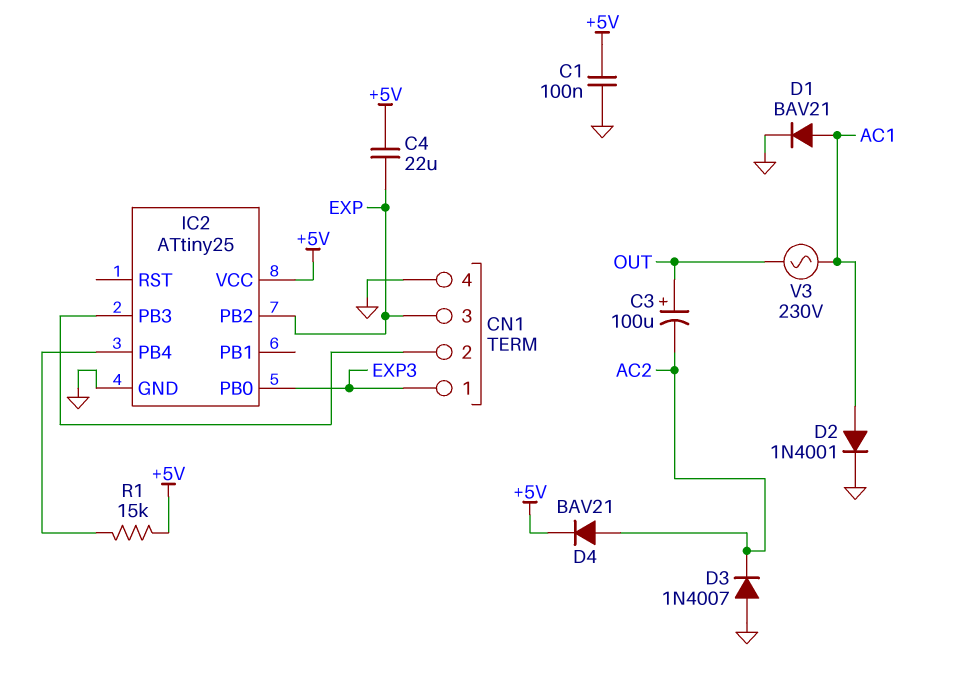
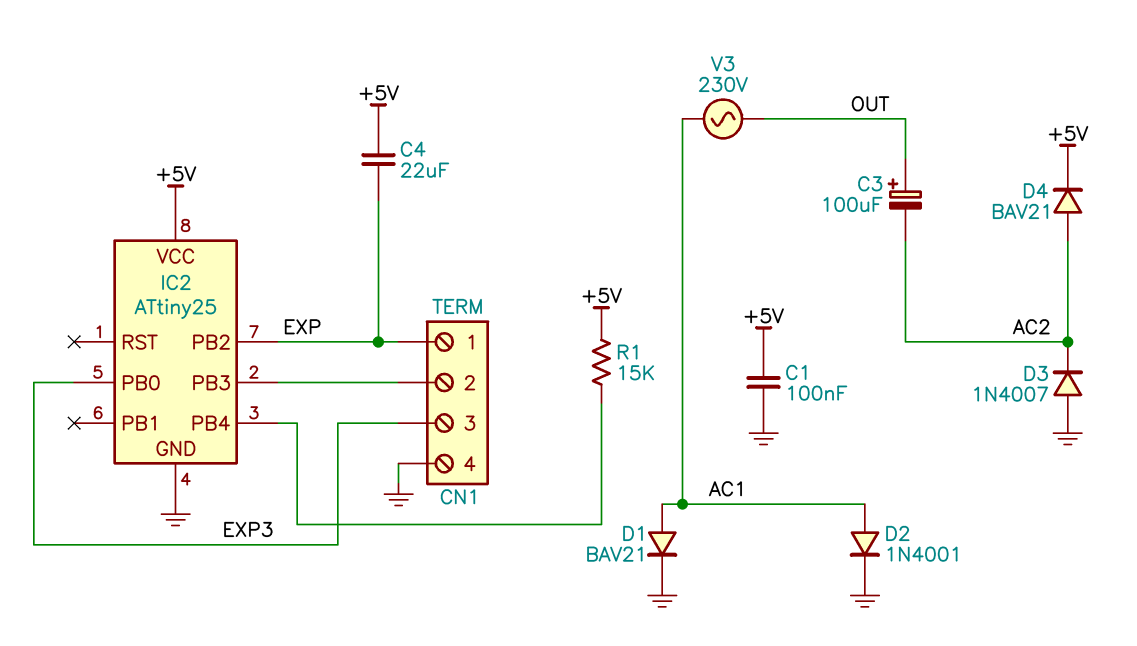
CN1 pin 1: EXP3 -> EXP
CN1 pin 3: EXP -> EXP3

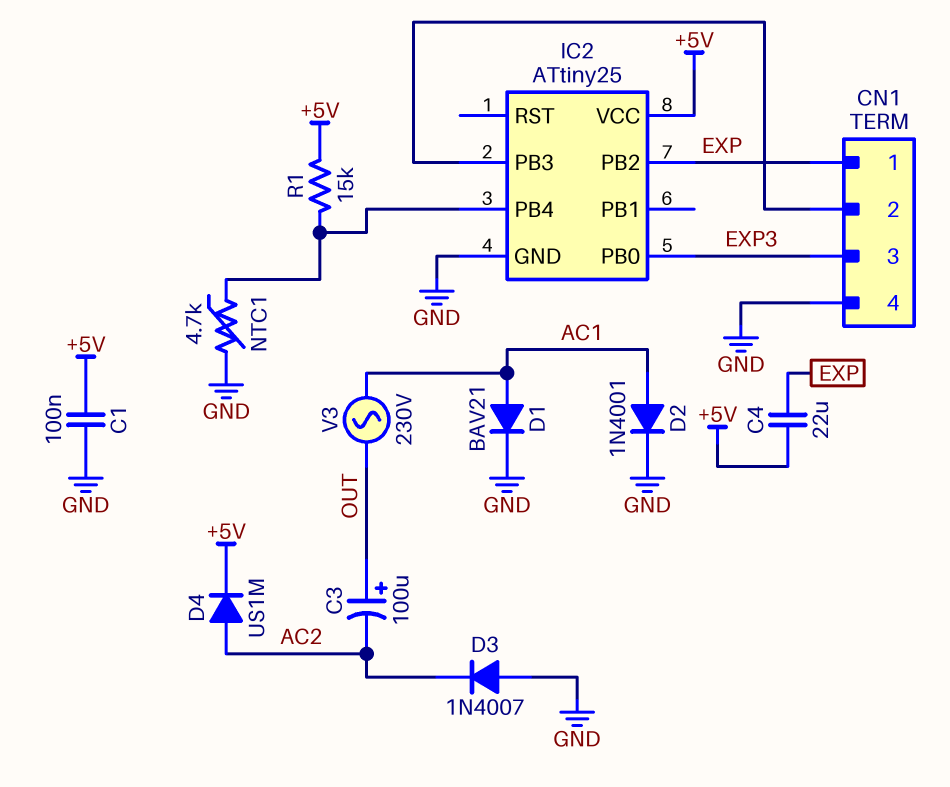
D4: diode BAV21 (A AC2, K +5V) -> diode US1M (A AC2, K +5V)
NTC1: none -> 4.7k (GND, IC2/PB4)

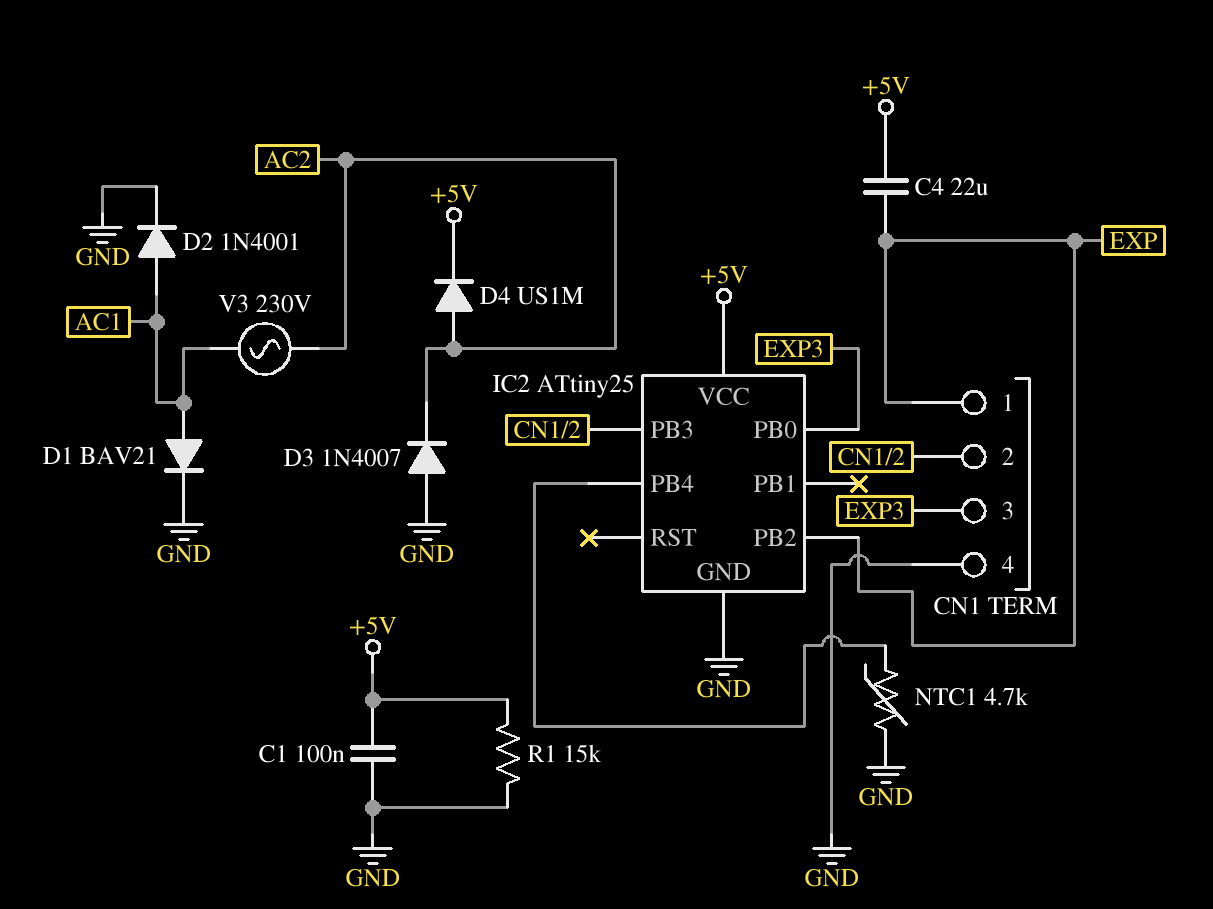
C3: 100uF (plus OUT, minus AC2) -> none
R1: 15k (+5V, IC2/PB4) -> 15k (+5V, GND)
V3: AC 230V (AC1, OUT) -> AC 230V (AC1, AC2)

